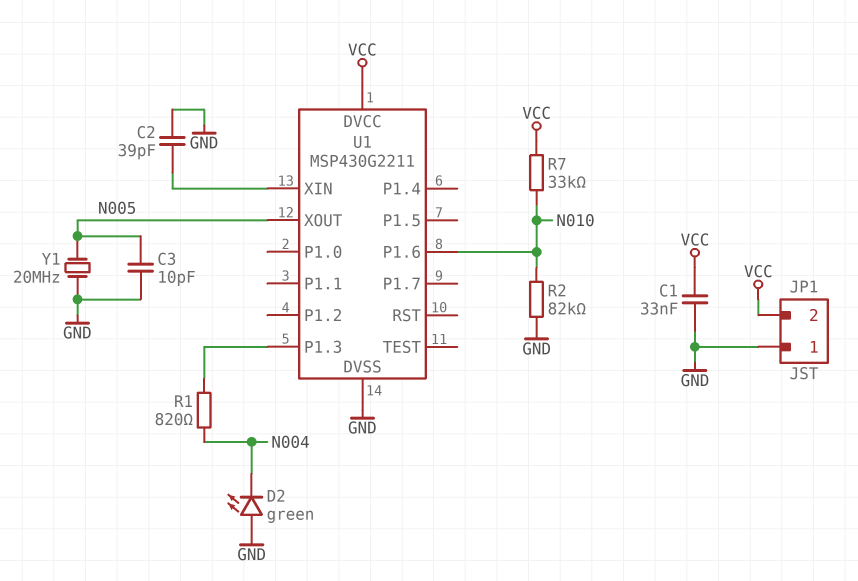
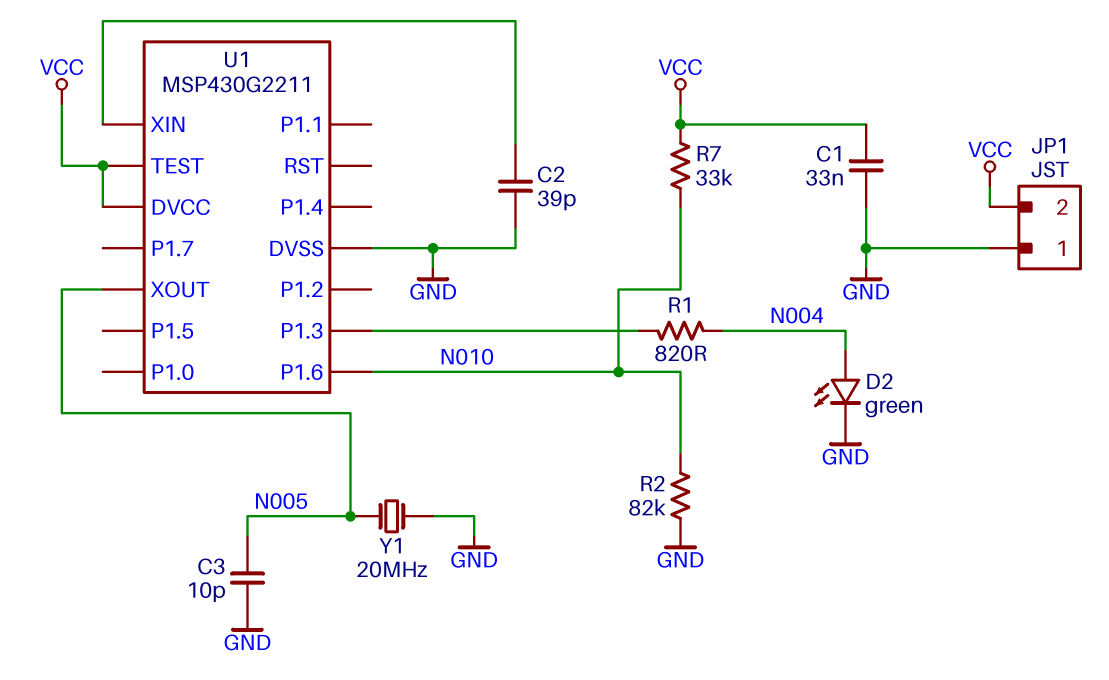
D2: LED green (A GND, K N004) -> LED green (A N004, K GND)
U1 pin TEST: none -> VCC

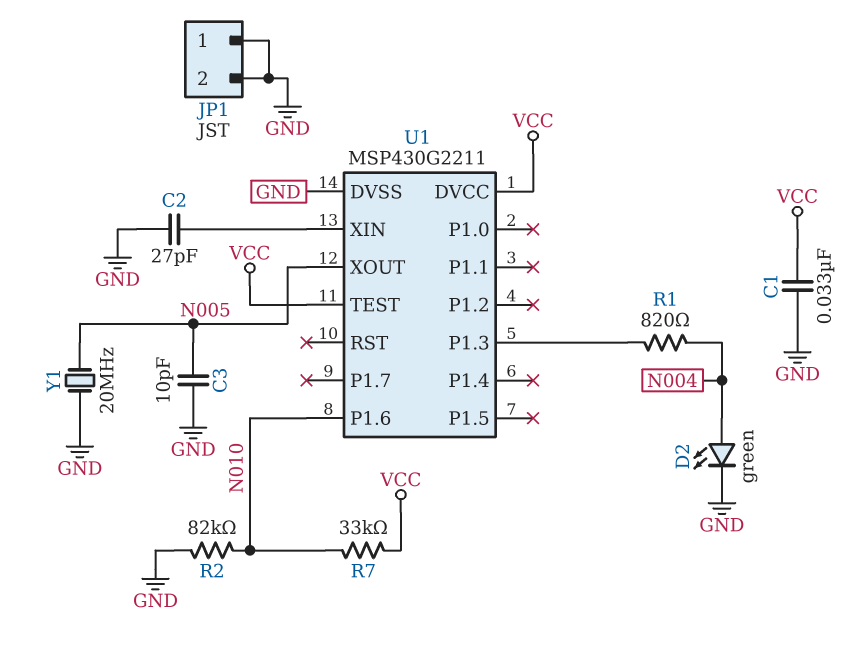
C2: 39pF (GND, U1/XIN) -> 27pF (GND, U1/XIN)
JP1 pin 2: VCC -> GND

